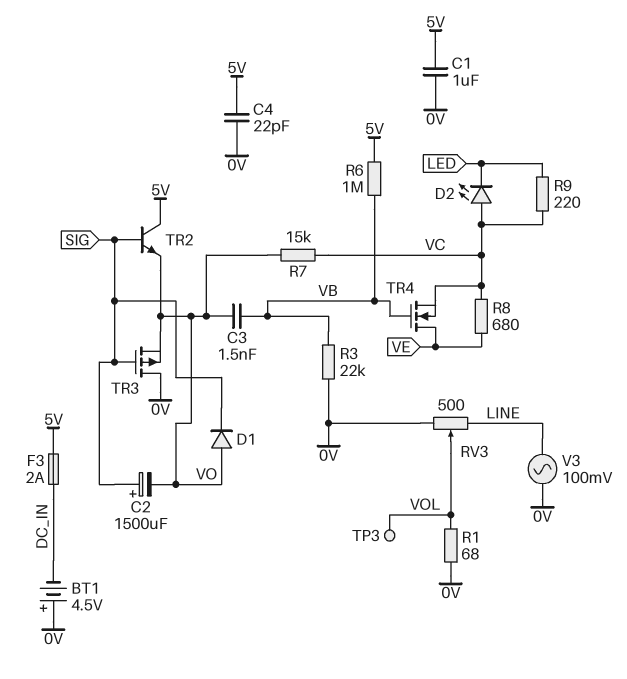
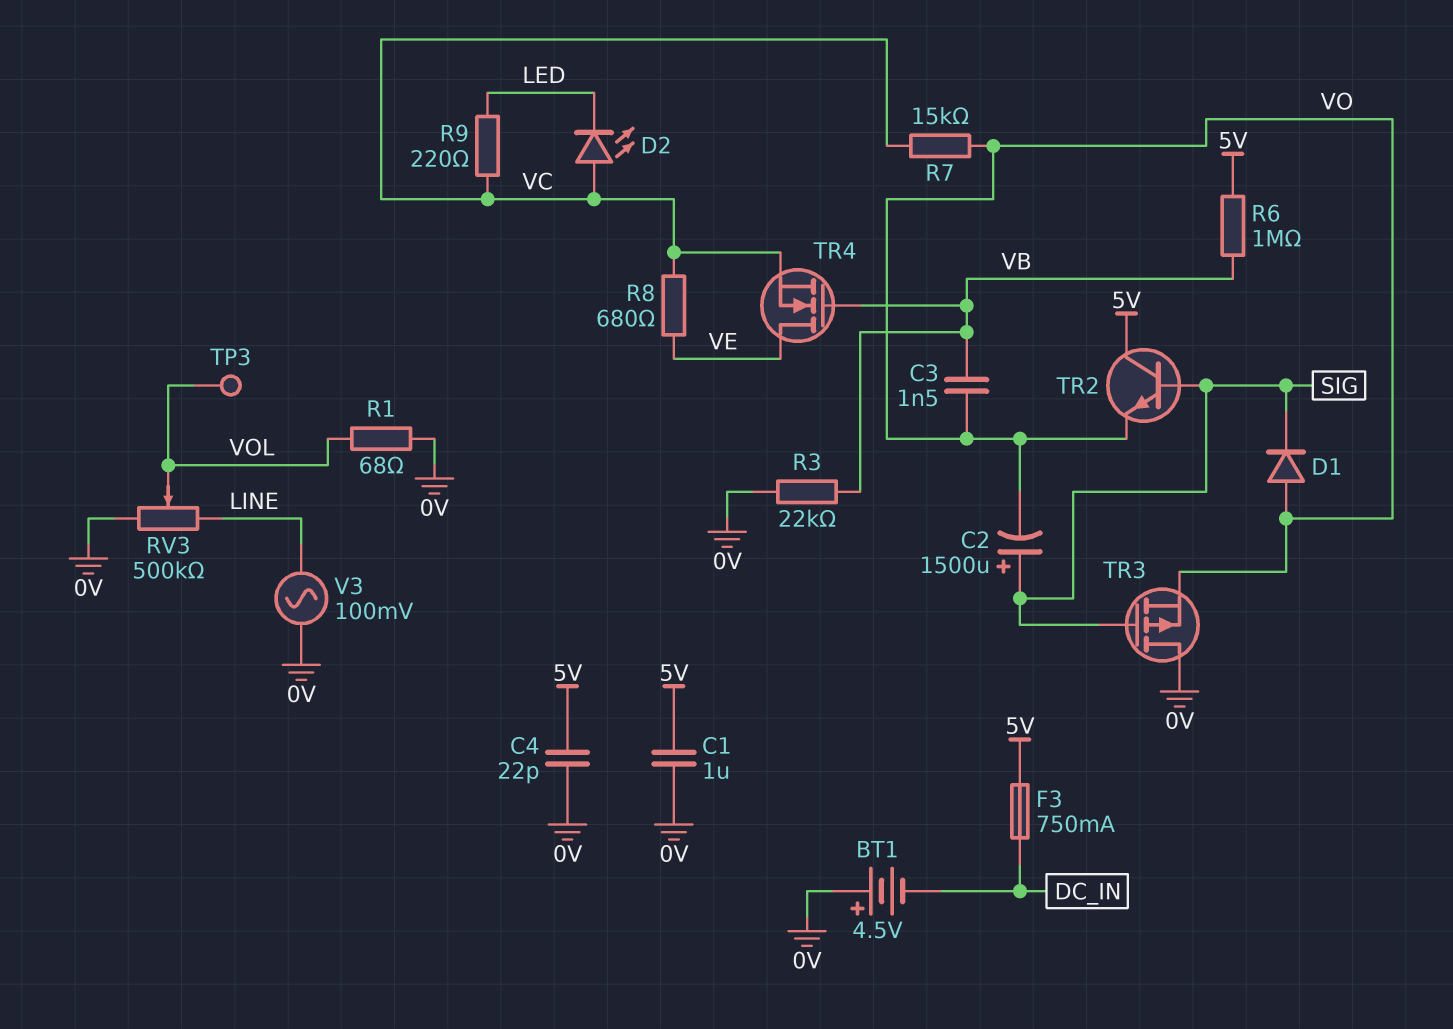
F3: 2A (5V, DC_IN) -> 750mA (5V, DC_IN)
RV3: 500 (0V, LINE, wiper VOL) -> 500k (0V, LINE, wiper VOL)

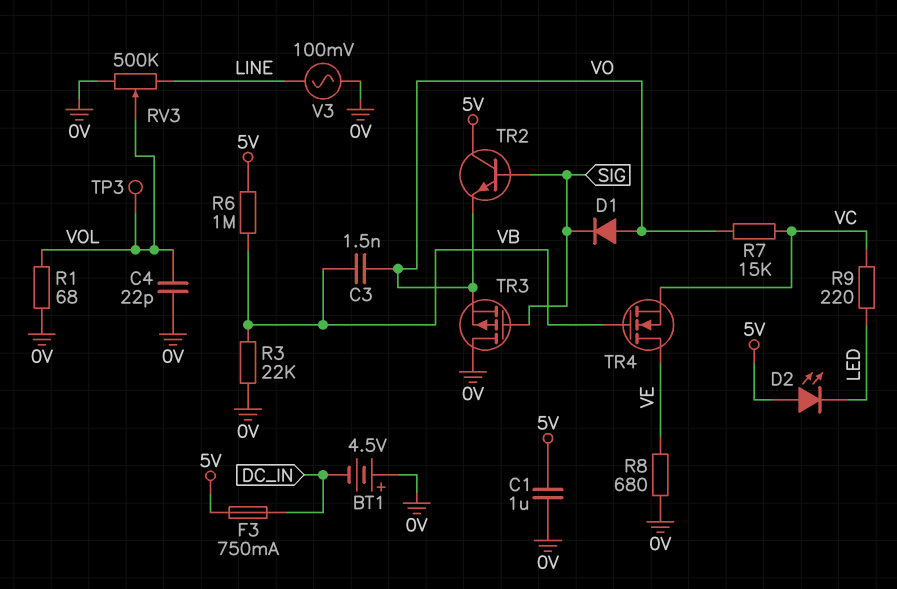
C2: 1500uF (plus SIG, minus VO) -> none
C4: 22pF (0V, 5V) -> 22pF (0V, VOL)
D2: LED (A VC, K LED) -> LED (A 5V, K LED)
R8: 680 (VC, VE) -> 680 (0V, VE)

